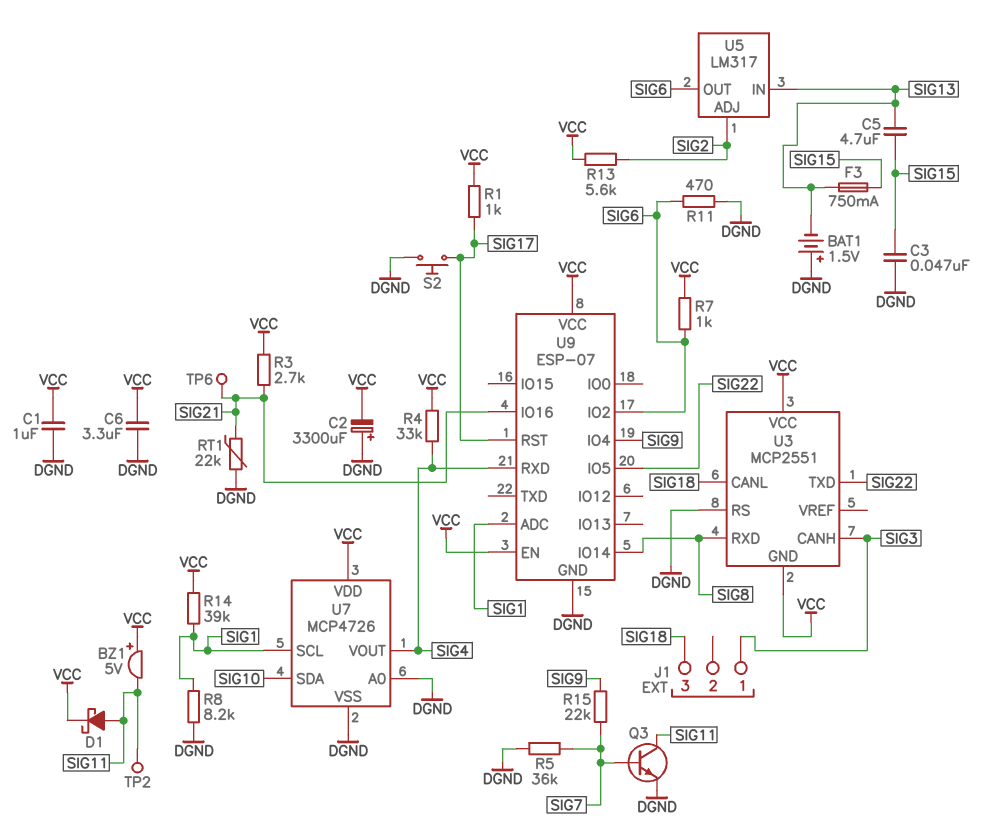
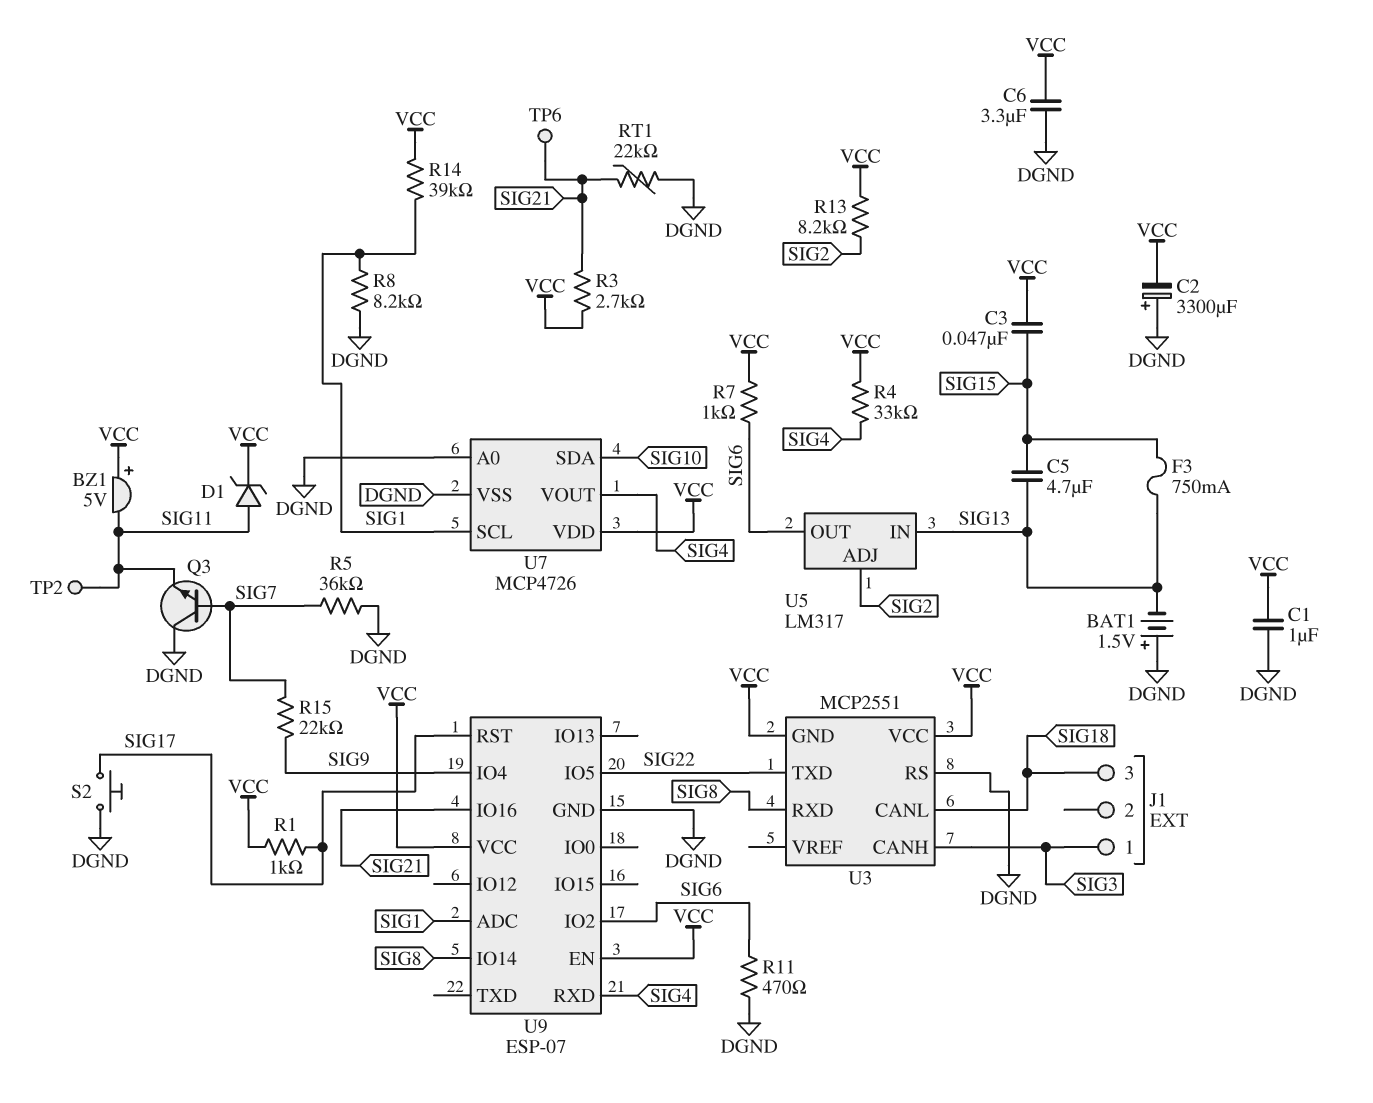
C3: 47nF (DGND, SIG15) -> 47nF (SIG15, VCC)
D1: schottky (A SIG11, K VCC) -> zener (A SIG11, K VCC)
Q3: NPN (B SIG7, C SIG11, E DGND) -> NPN (B SIG7, C DGND, E SIG11)
R13: 5.6k (SIG2, VCC) -> 8.2k (SIG2, VCC)

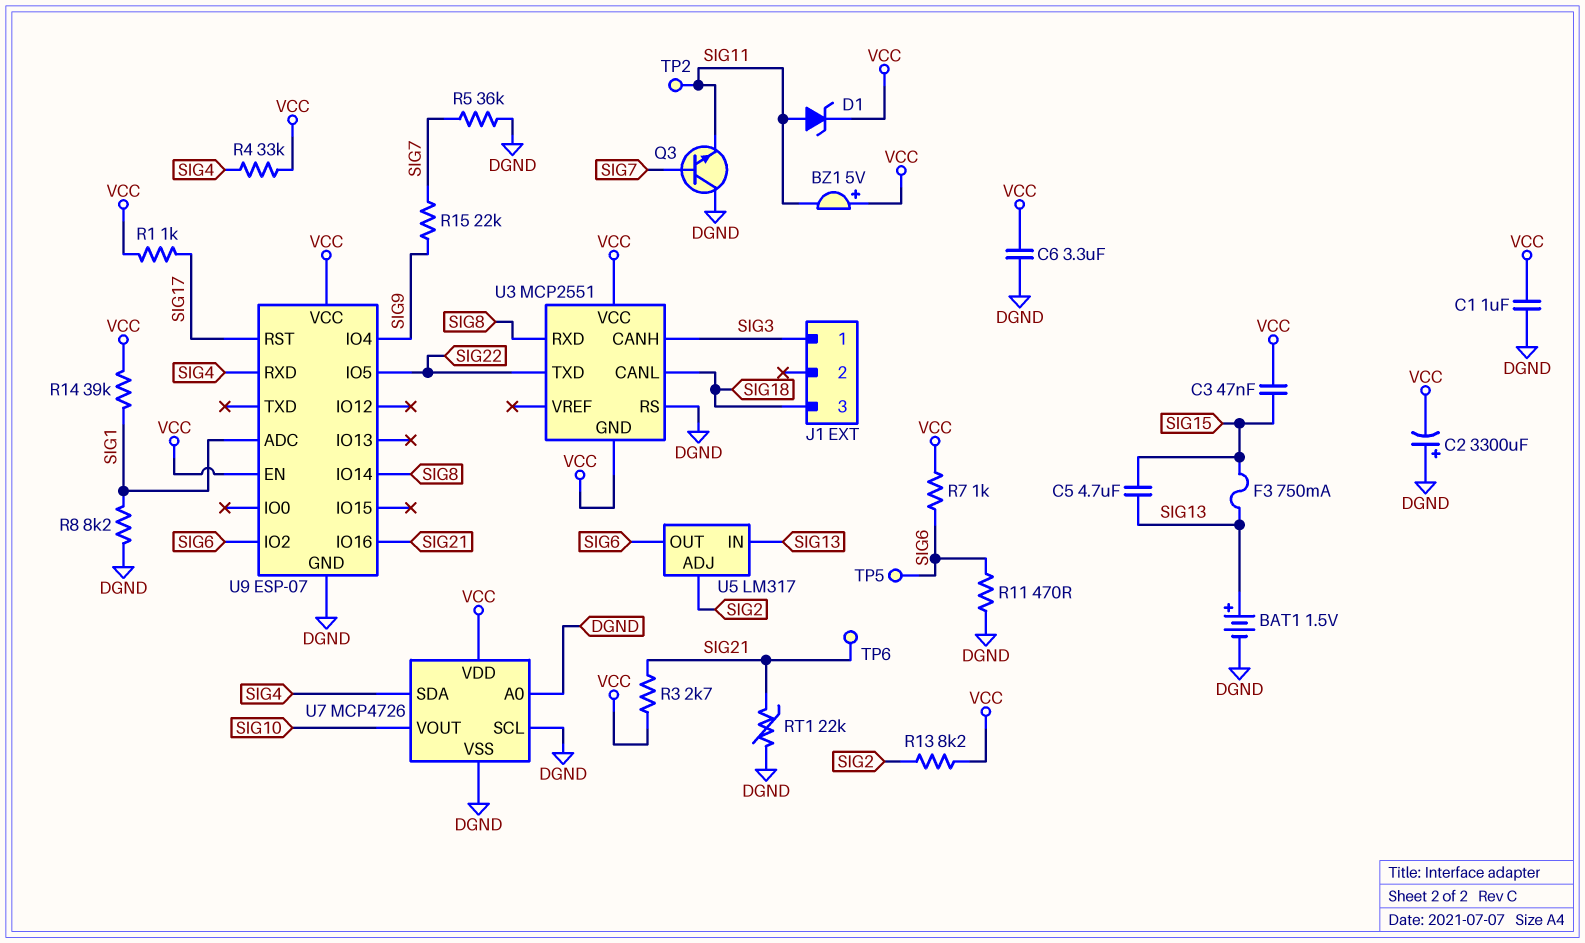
BAT1: 1.5V (plus DGND, minus SIG13) -> 1.5V (plus SIG13, minus DGND)
S2: button (DGND, SIG17) -> none
TP5: none -> test point (SIG6)
U7 pin SCL: SIG1 -> DGND
U7 pin SDA: SIG10 -> SIG4
U7 pin VOUT: SIG4 -> SIG10

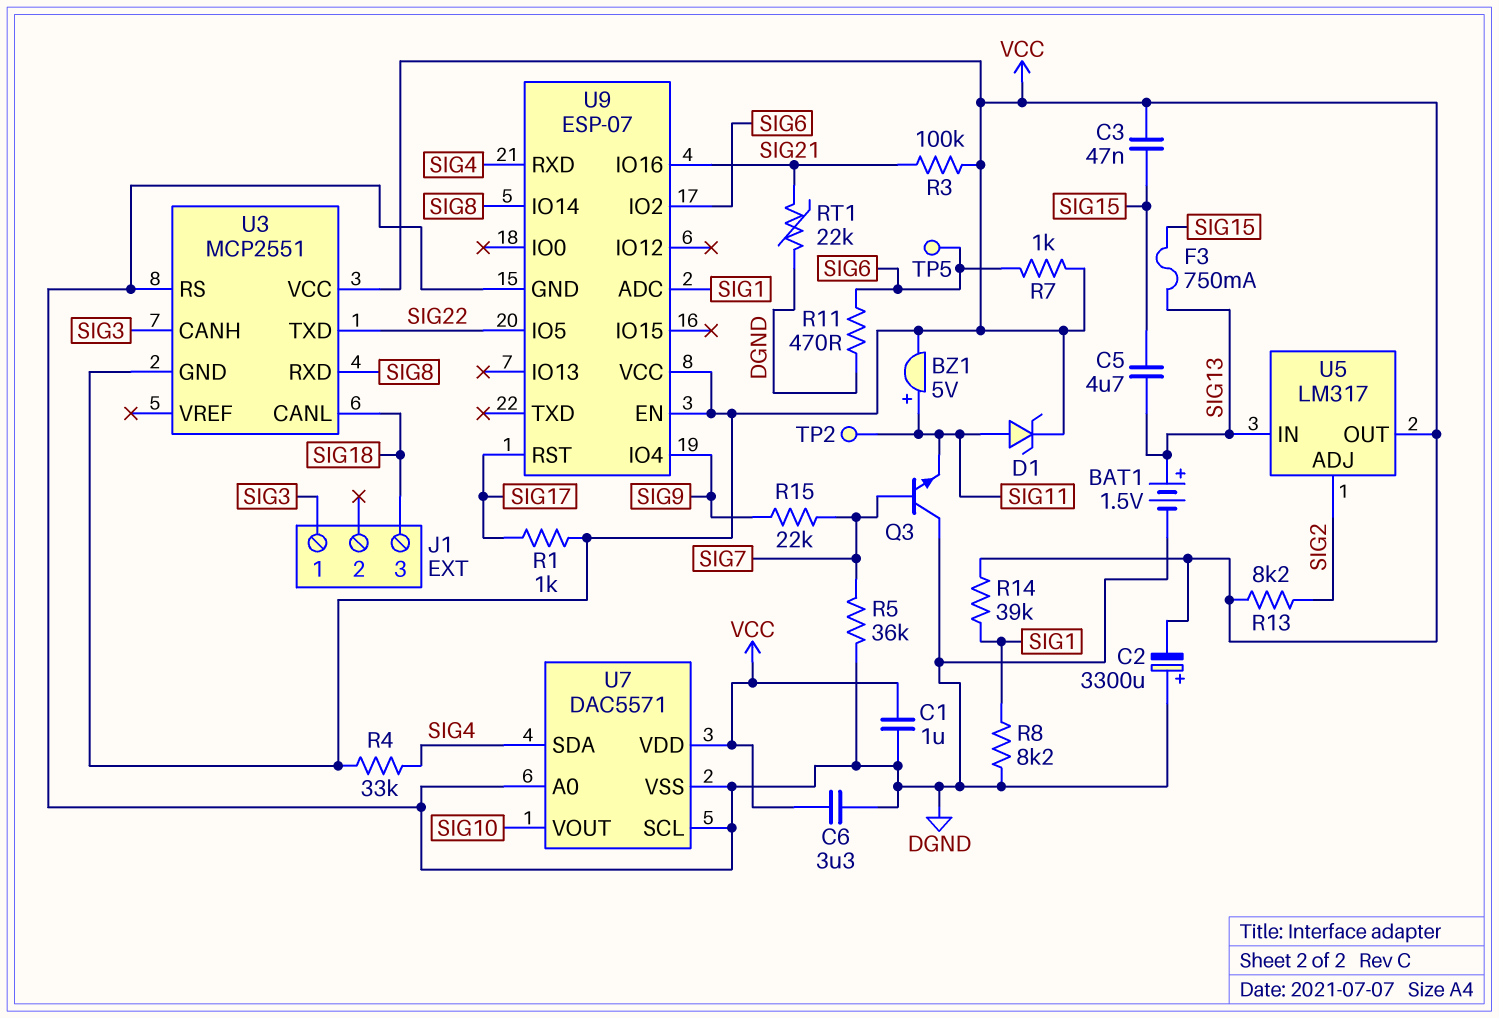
BZ1: buzzer 5V (plus VCC, minus SIG11) -> buzzer 5V (plus SIG11, minus VCC)
R3: 2.7k (SIG21, VCC) -> 100k (SIG21, VCC)
TP6: test point (SIG21) -> none
U5 pin OUT: SIG6 -> VCC
U7: MCP4726 -> DAC5571

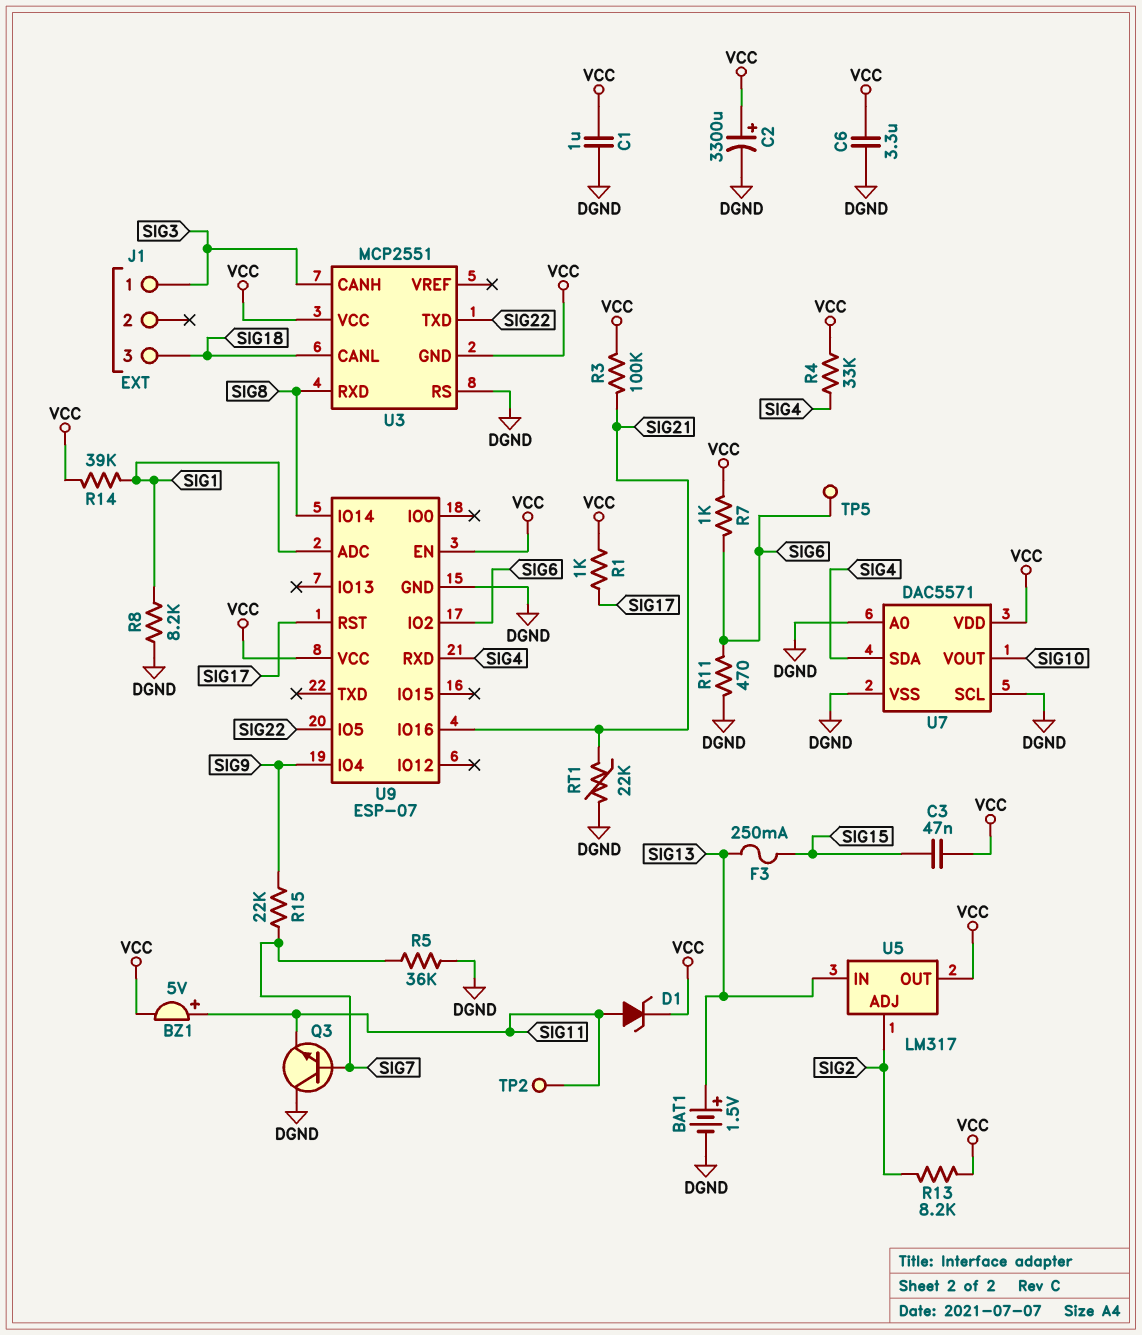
C2: 3300uF (plus DGND, minus VCC) -> 3300uF (plus VCC, minus DGND)
C5: 4.7uF (SIG13, SIG15) -> none
F3: 750mA (SIG13, SIG15) -> 250mA (SIG13, SIG15)

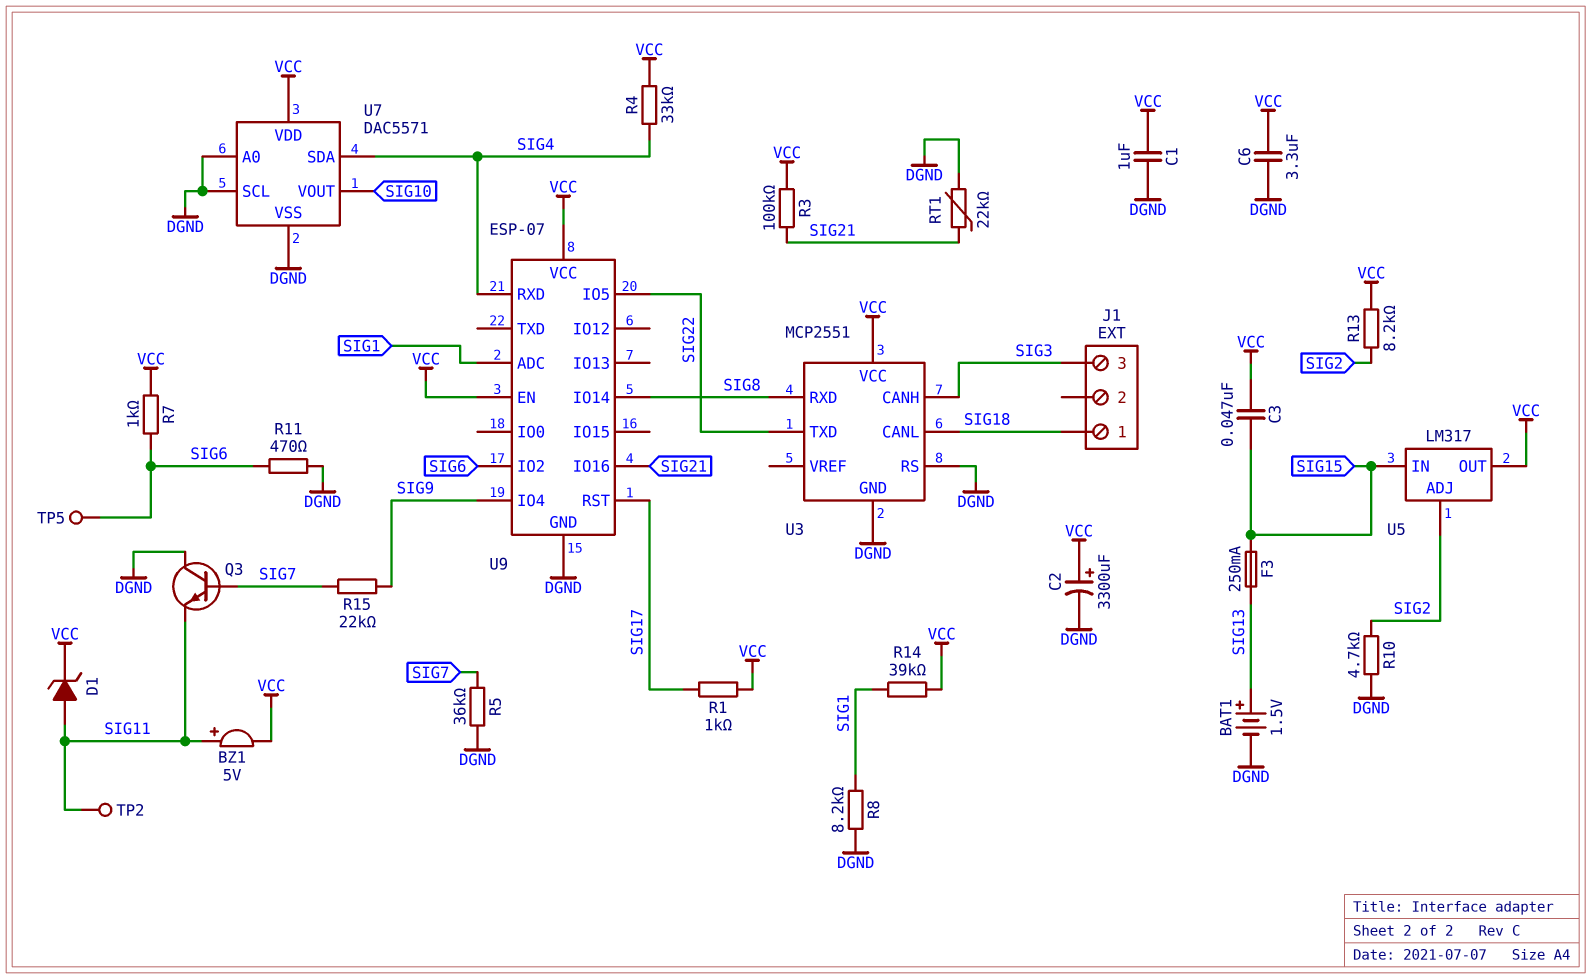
J1 pin 1: SIG3 -> SIG18
J1 pin 3: SIG18 -> SIG3
R10: none -> 4.7k (DGND, SIG2)
U3 pin GND: VCC -> DGND
U5 pin IN: SIG13 -> SIG15

